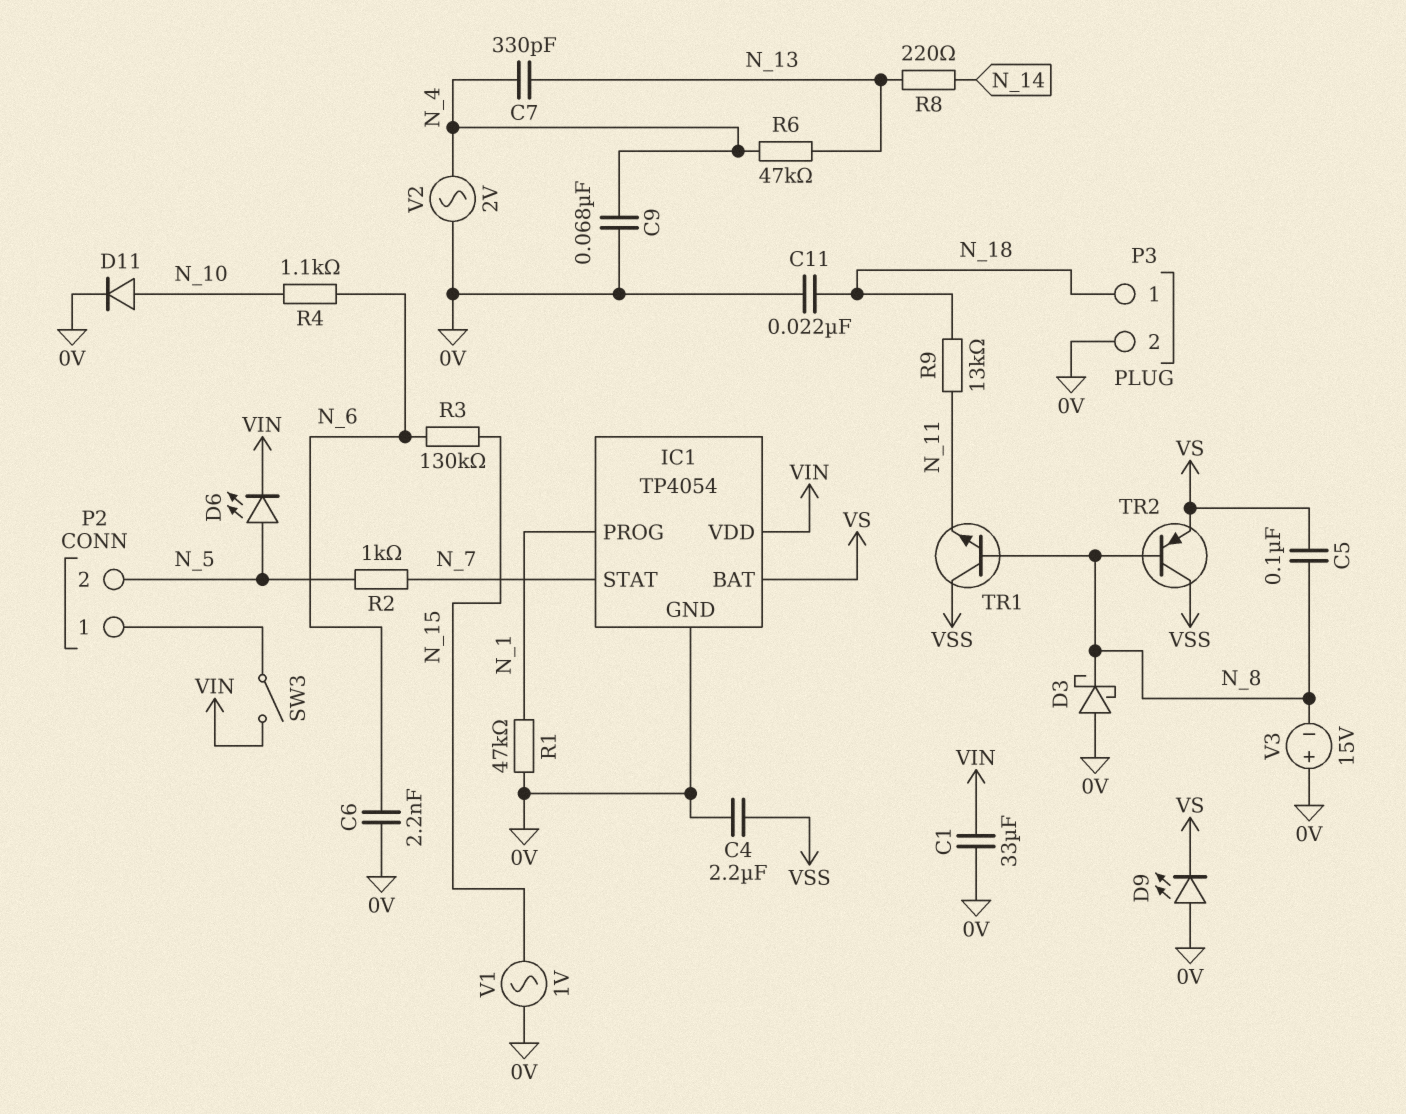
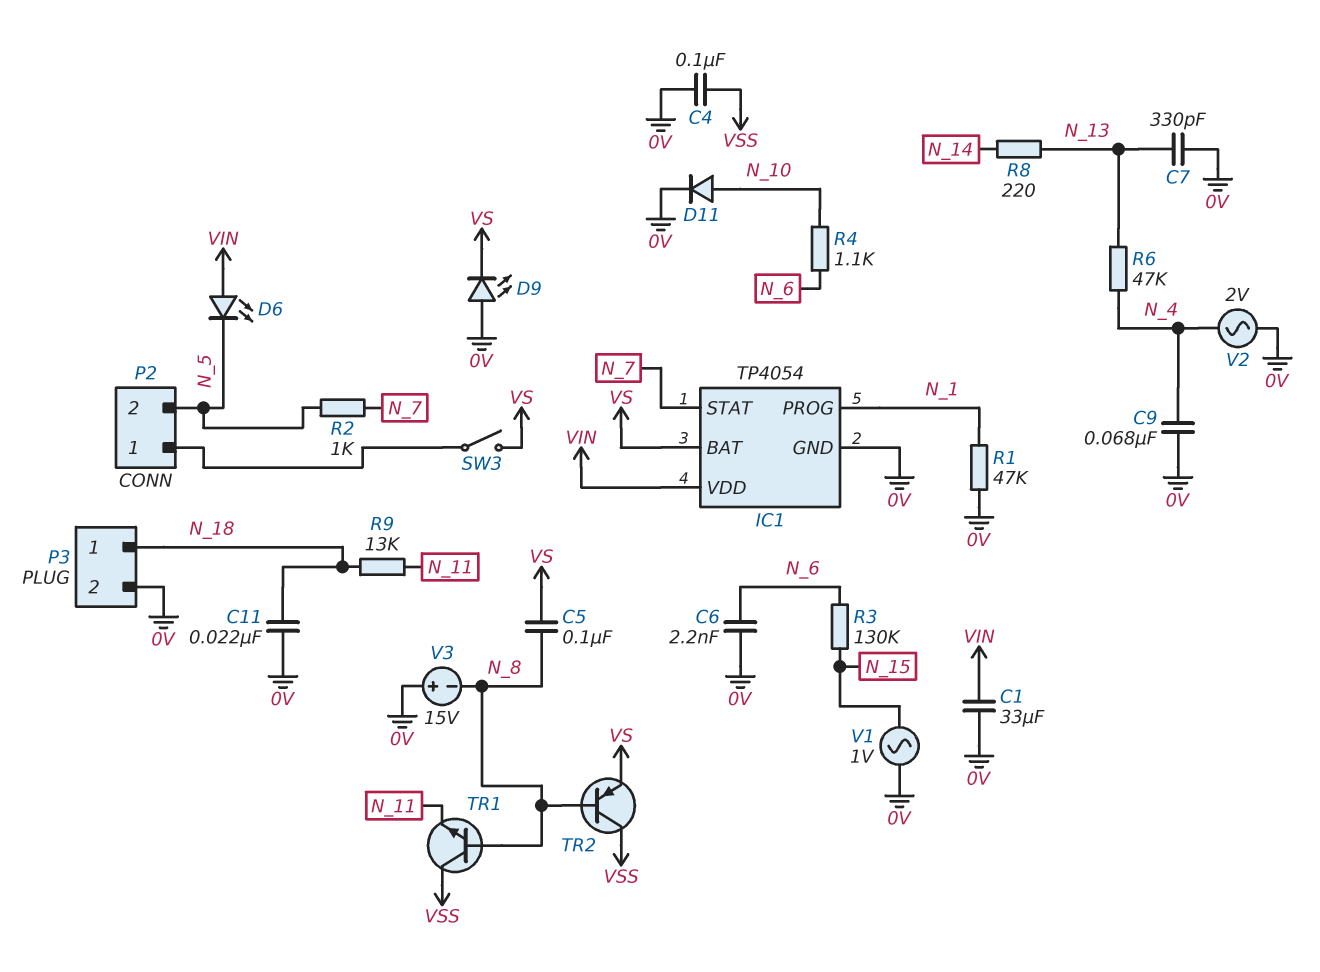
C4: 2.2uF (0V, VSS) -> 100nF (0V, VSS)
C7: 330pF (N_4, N_13) -> 330pF (0V, N_13)
D3: schottky (A 0V, K N_8) -> none
D6: LED (A N_5, K VIN) -> LED (A VIN, K N_5)
SW3: switch (P2/1, VIN) -> switch (P2/1, VS)

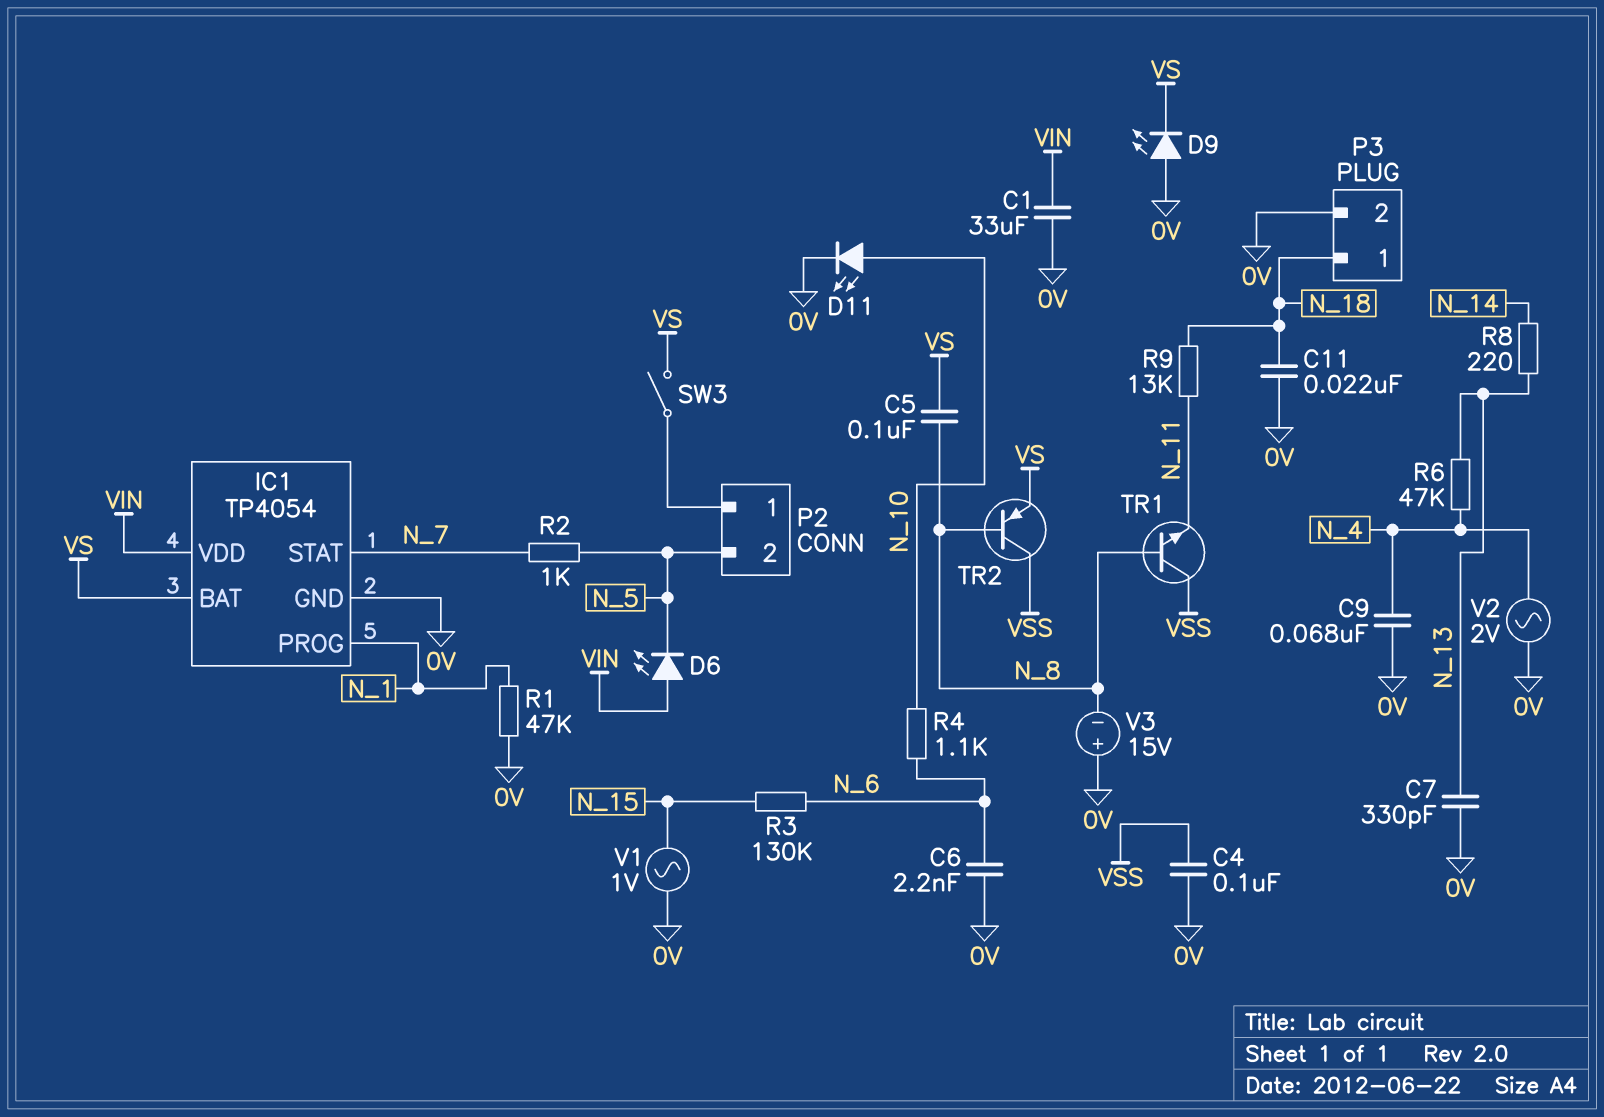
D11: diode (A N_10, K 0V) -> LED (A N_10, K 0V)

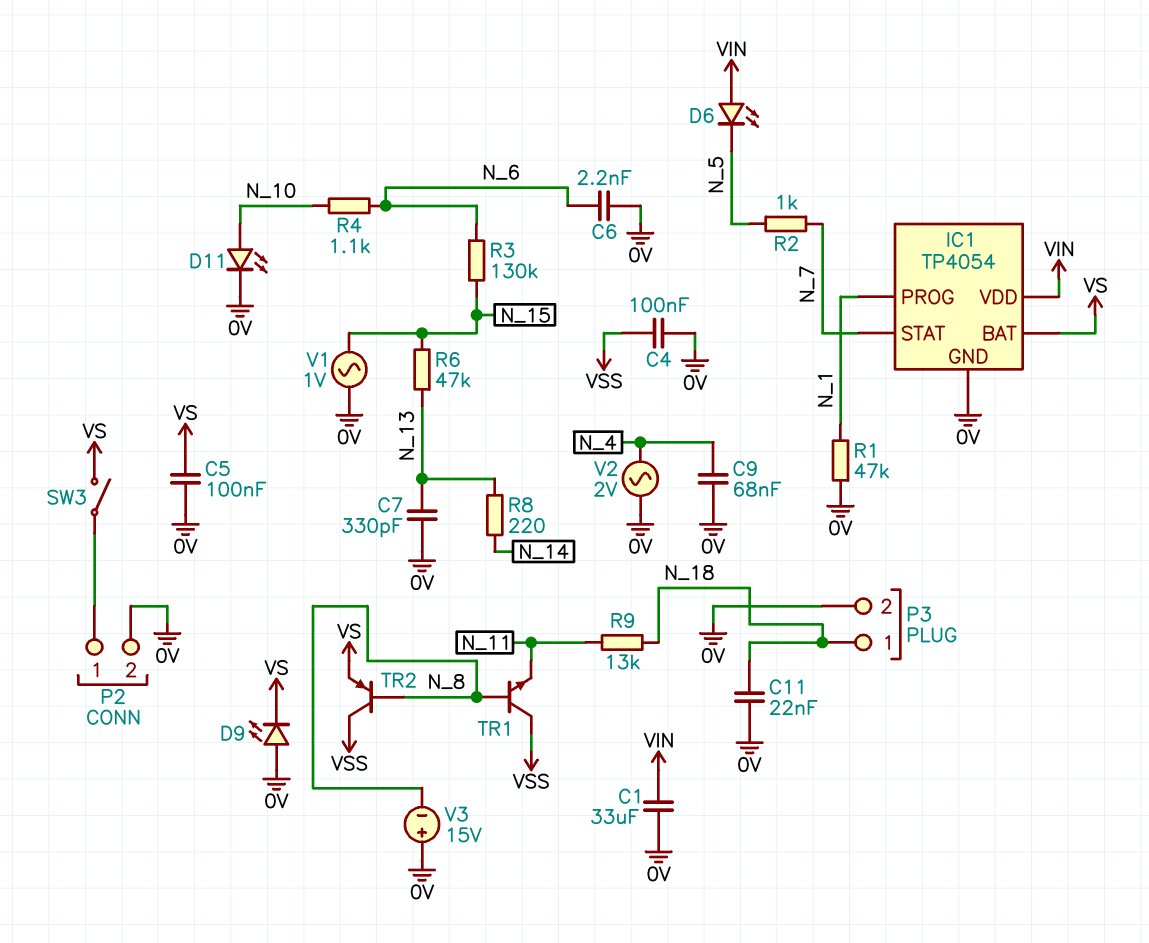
C5: 100nF (N_8, VS) -> 100nF (0V, VS)
P2 pin 2: N_5 -> 0V
R6: 47k (N_4, N_13) -> 47k (N_13, N_15)

